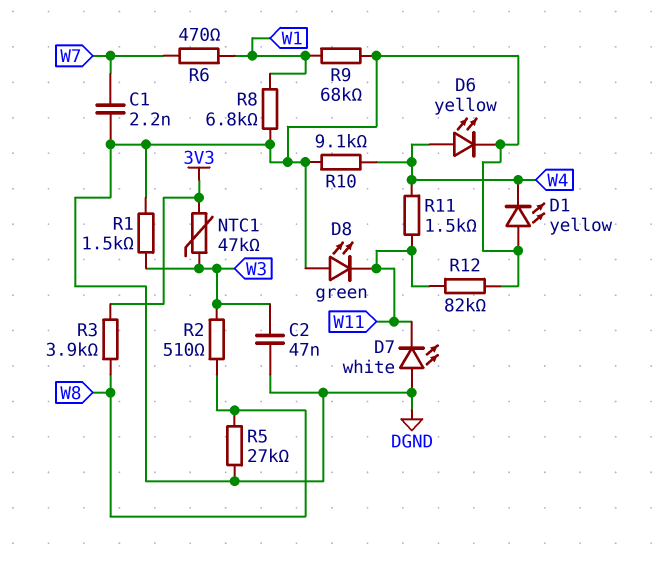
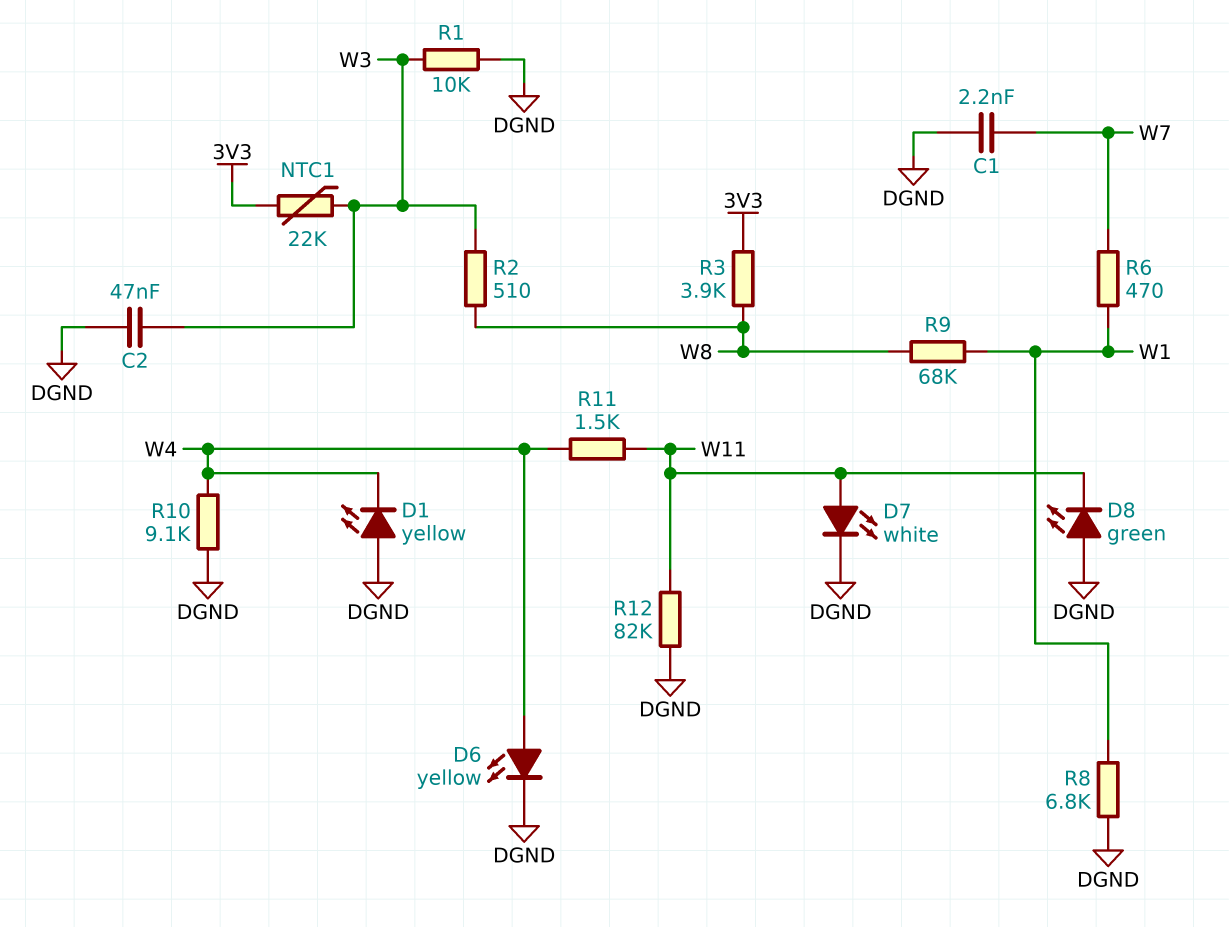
D7: LED white (A DGND, K W11) -> LED white (A W11, K DGND)
NTC1: 47k (3V3, W3) -> 22k (3V3, W3)
R1: 1.5k (DGND, W3) -> 10k (DGND, W3)
R5: 27k (DGND, W8) -> none
R9: 68k (DGND, W1) -> 68k (W1, W8)

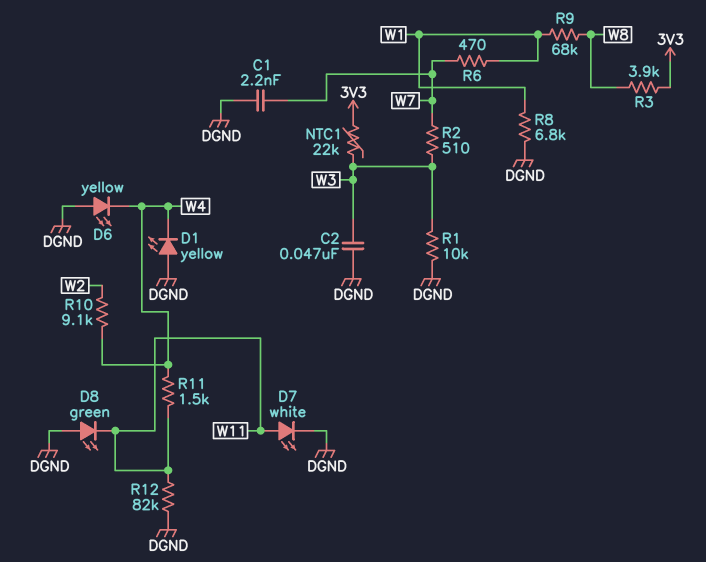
D6: LED yellow (A W4, K DGND) -> LED yellow (A DGND, K W4)
R2: 510 (W3, W8) -> 510 (W3, W7)
R10: 9.1k (DGND, W4) -> 9.1k (W2, W4)

